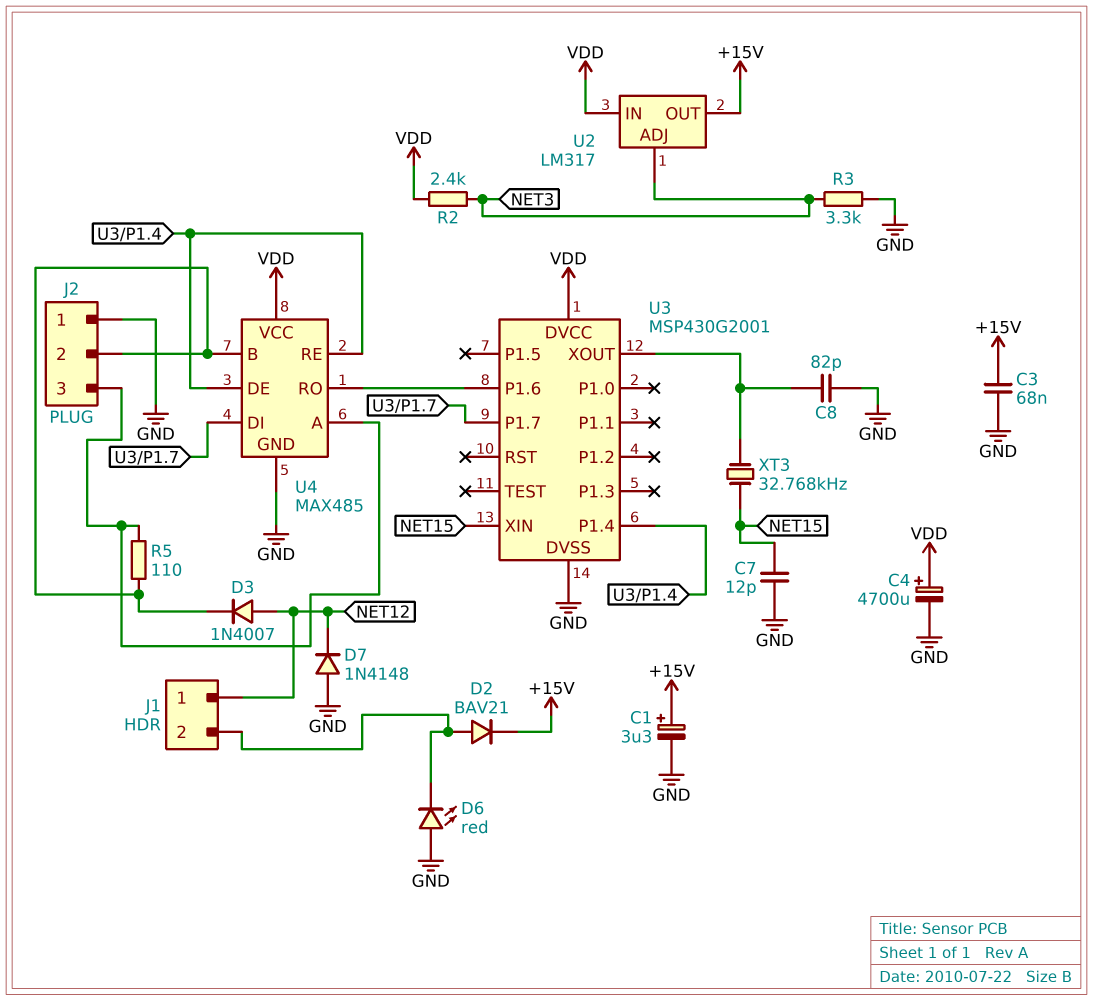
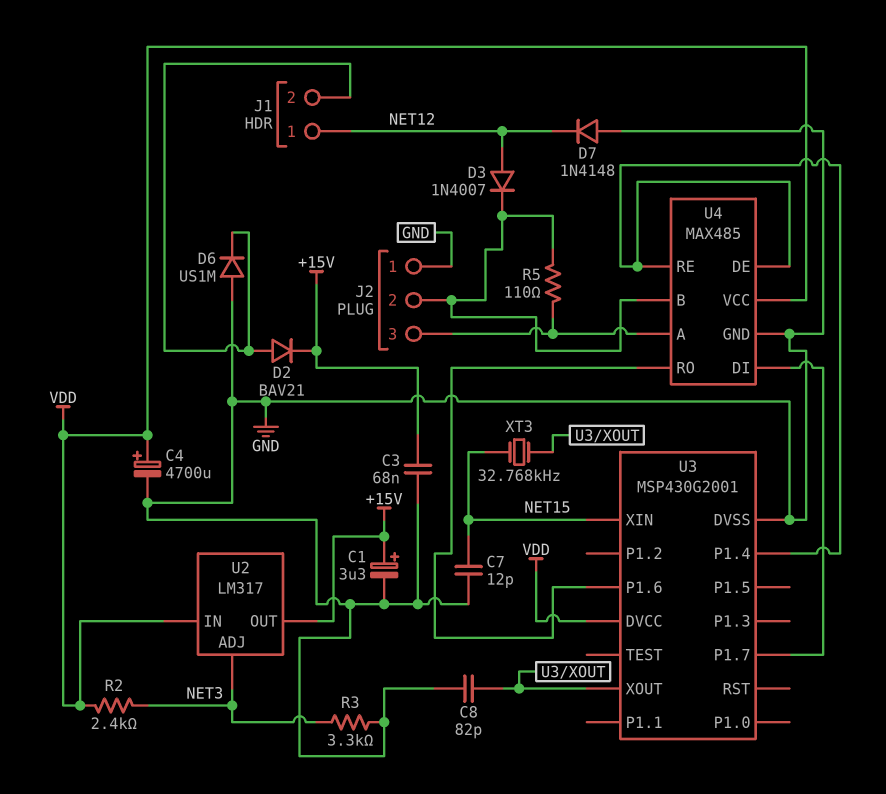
D6: LED red (A GND, K J1/2) -> diode US1M (A GND, K J1/2)

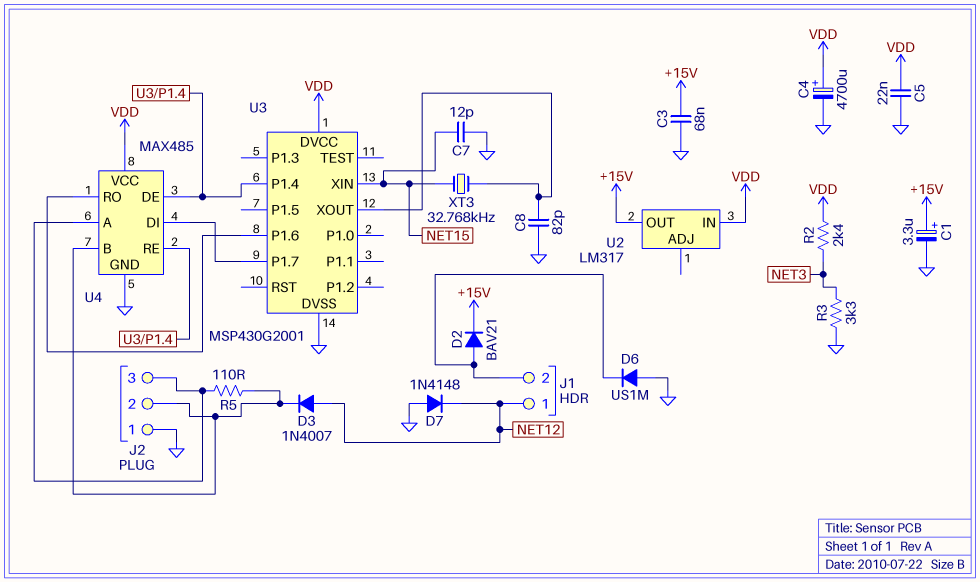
C5: none -> 22nF (GND, VDD)
U2 pin ADJ: NET3 -> none

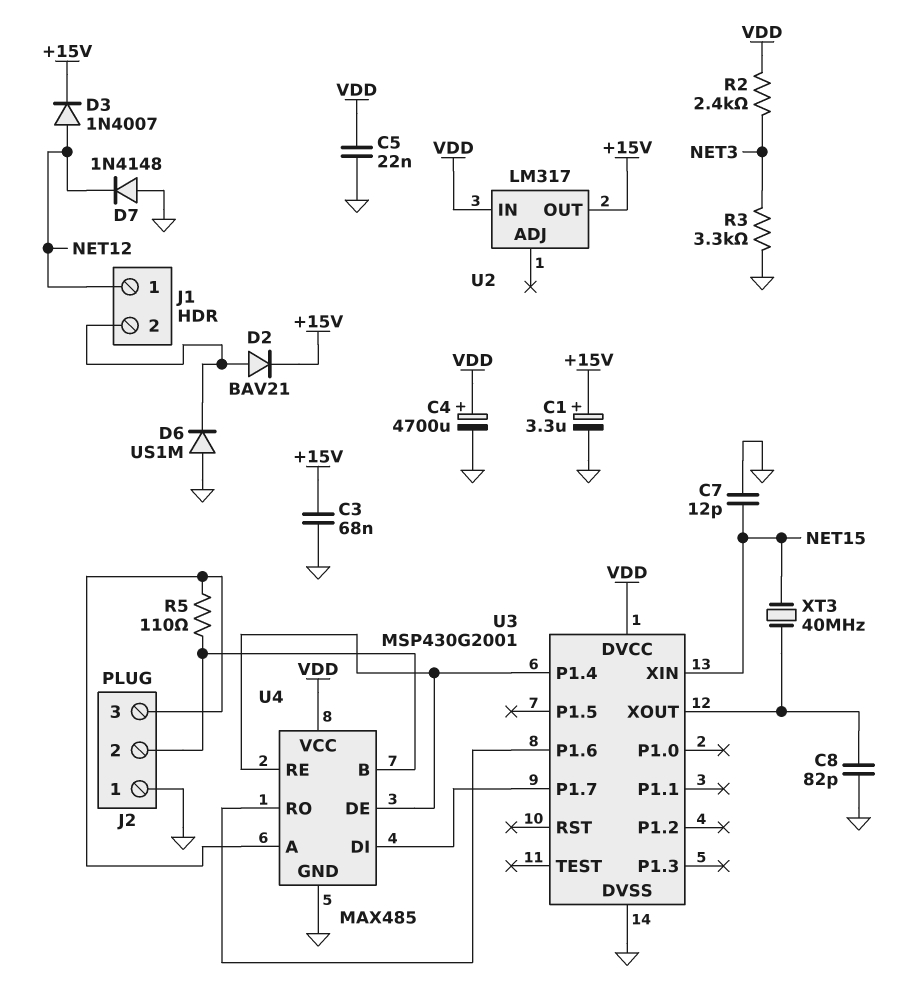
D3: diode 1N4007 (A NET12, K J2/2) -> diode 1N4007 (A NET12, K +15V)
XT3: 32.768kHz (NET15, U3/XOUT) -> 40MHz (NET15, U3/XOUT)

